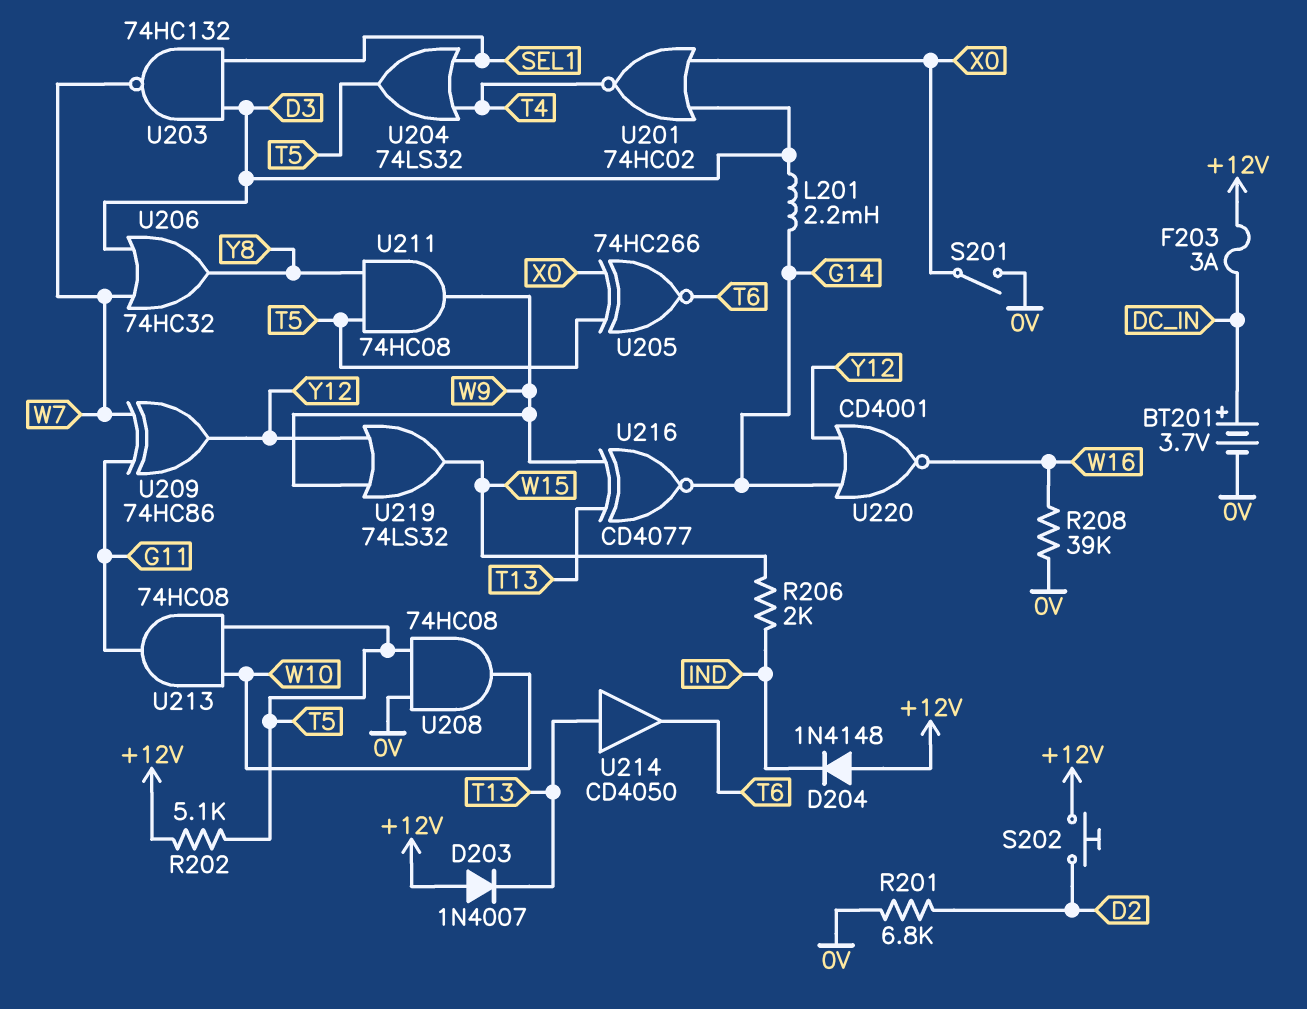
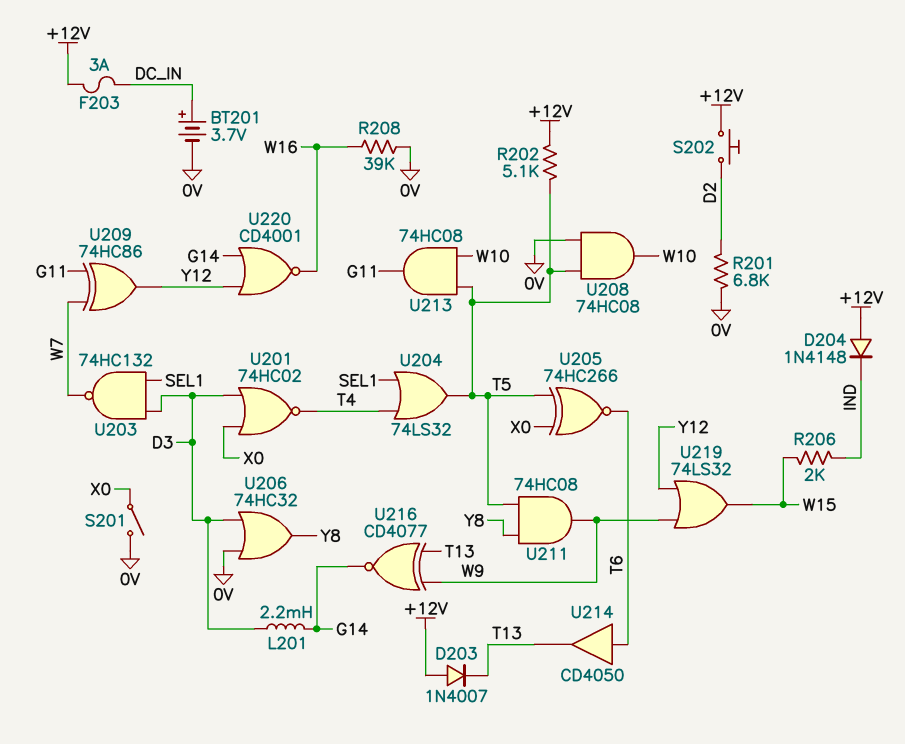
U206: OR 74HC32 (in D3, in W7, out Y8) -> OR 74HC32 (in 0V, in D3, out Y8)
U214: buffer CD4050 (in T13, out T6) -> buffer CD4050 (in T6, out T13)

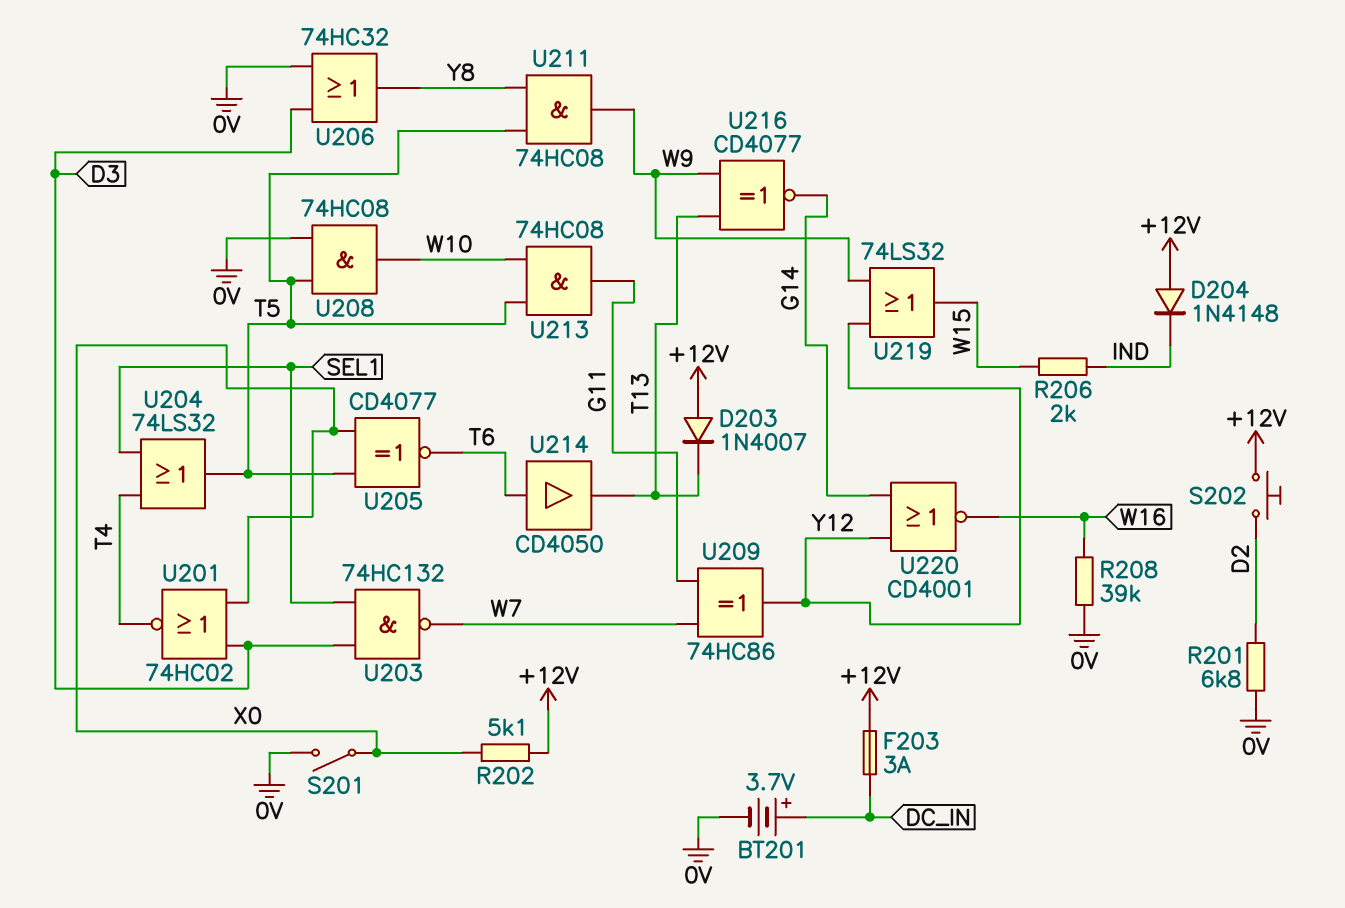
L201: 2.2mH (D3, G14) -> none
R202: 5.1k (+12V, T5) -> 5.1k (+12V, X0)
U205: XNOR 74HC266 (in T5, in X0, out T6) -> XNOR CD4077 (in T5, in X0, out T6)

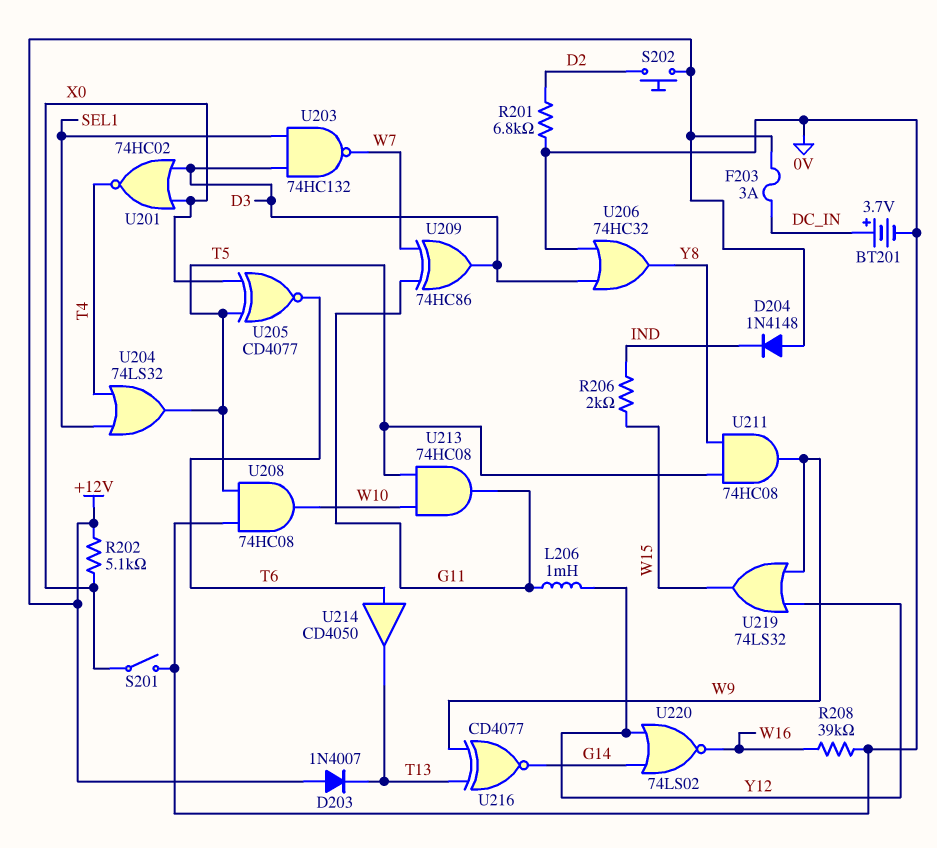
L206: none -> 1mH (G11, Y12)
U209: XOR 74HC86 (in G11, in W7, out Y12) -> XOR 74HC86 (in G11, in W7, out D3)
U220: NOR CD4001 (in G14, in Y12, out W16) -> NOR 74LS02 (in G14, in Y12, out W16)

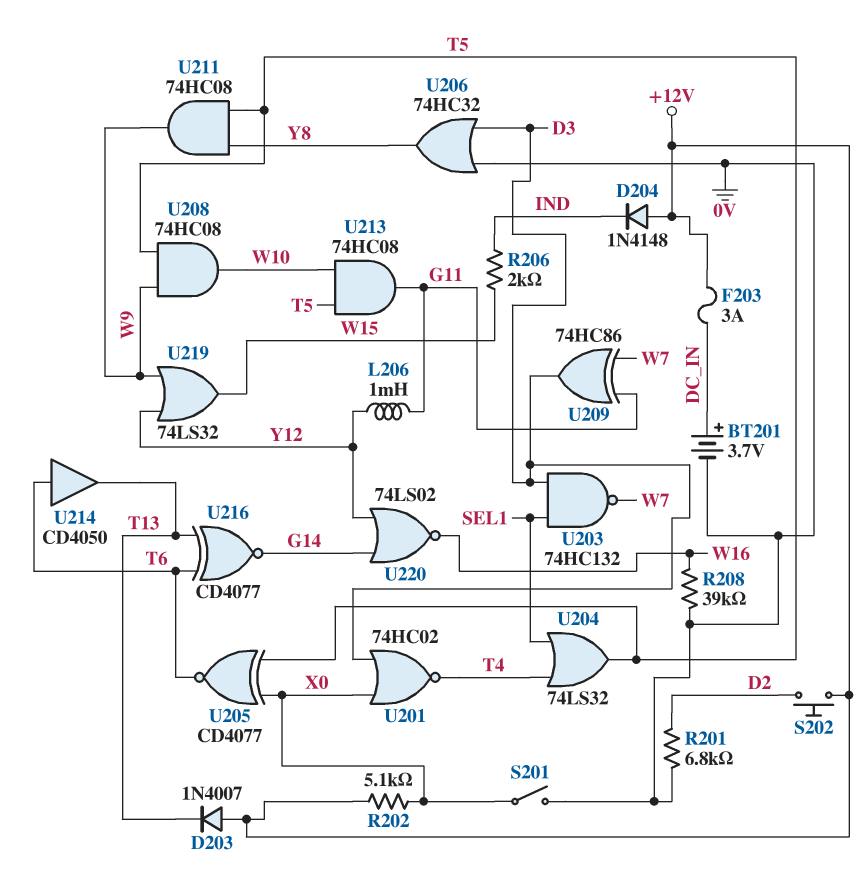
U208: AND 74HC08 (in 0V, in T5, out W10) -> AND 74HC08 (in T5, in W9, out W10)
U216: XNOR CD4077 (in T13, in W9, out G14) -> XNOR CD4077 (in T6, in T13, out G14)

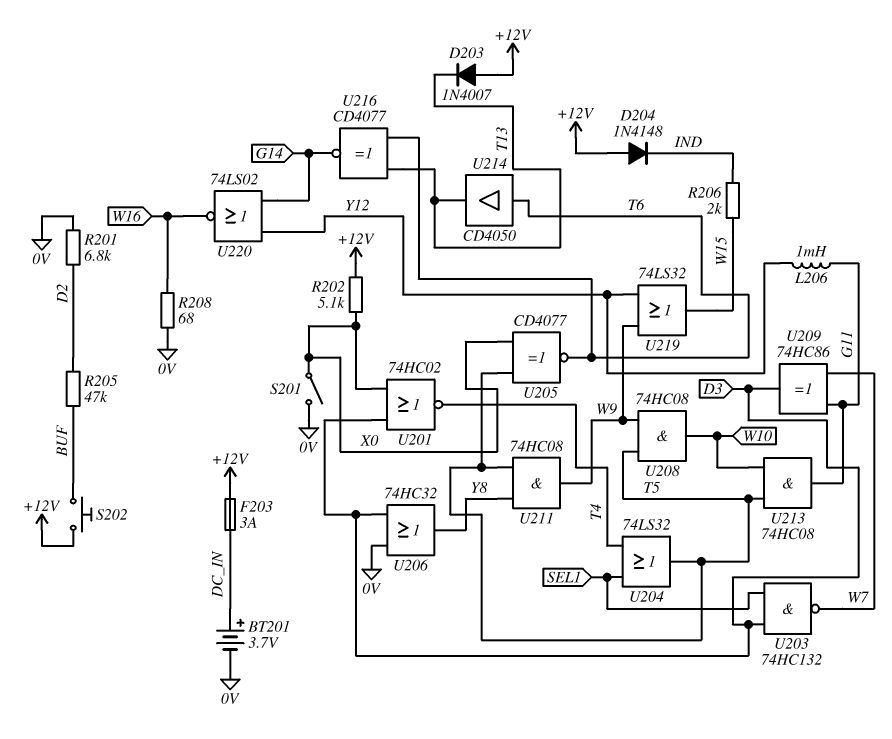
R205: none -> 47k (BUF, D2)
R208: 39k (0V, W16) -> 68 (0V, W16)
S202: button (+12V, D2) -> button (+12V, BUF)

